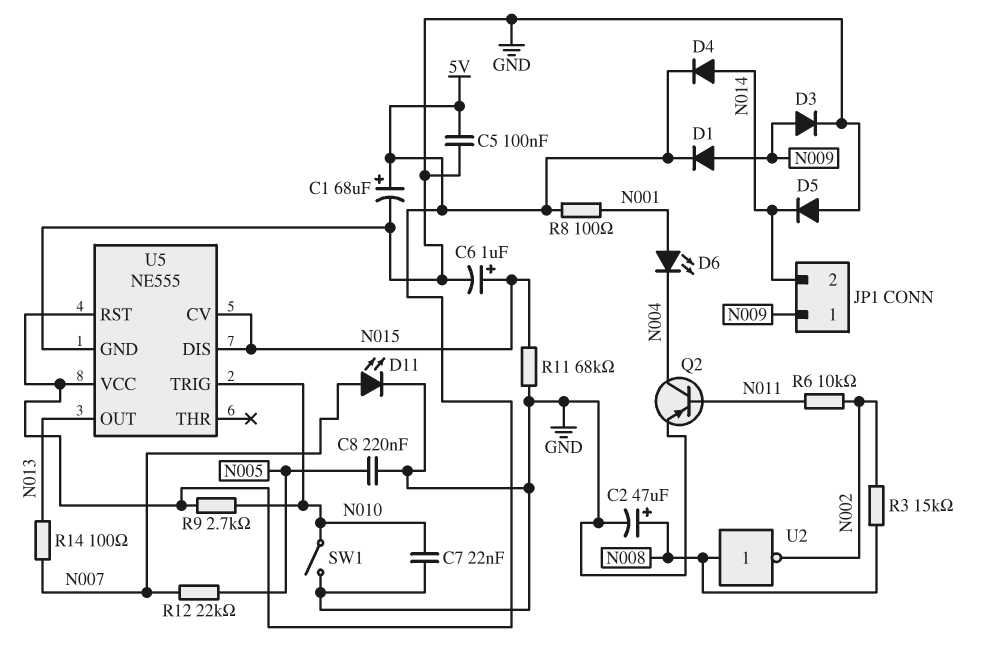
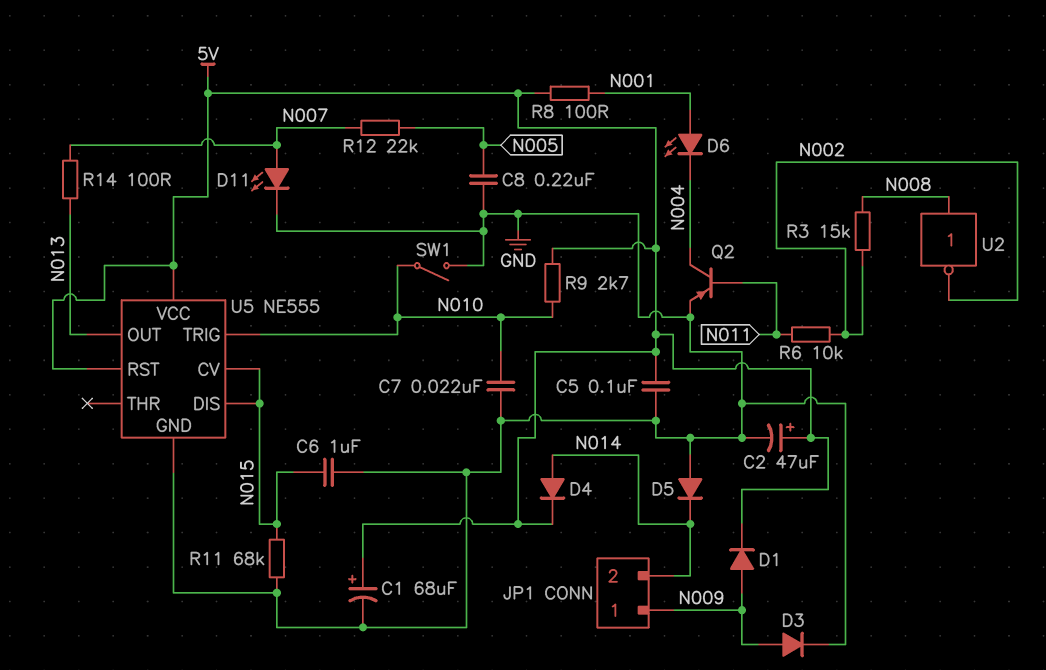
C2: 47uF (plus N008, minus GND) -> 47uF (plus 5V, minus GND)
C6: 1uF (plus N015, minus GND) -> 1uF (GND, N015)

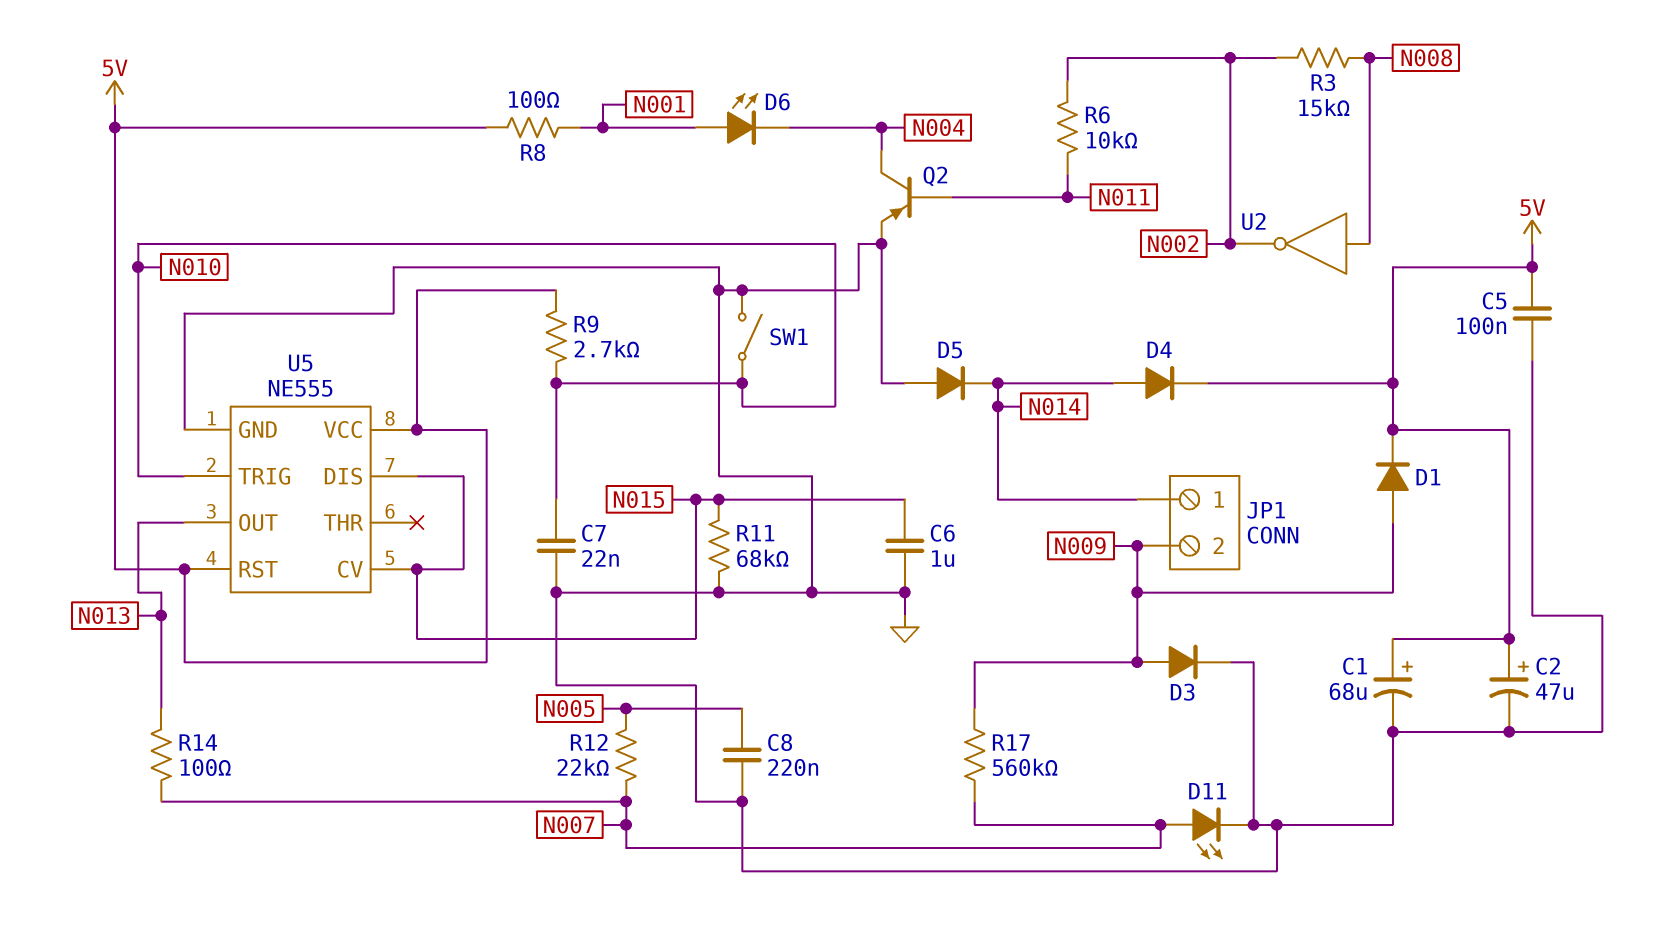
JP1 pin 1: N009 -> N014
JP1 pin 2: N014 -> N009
R17: none -> 560k (N007, N009)

